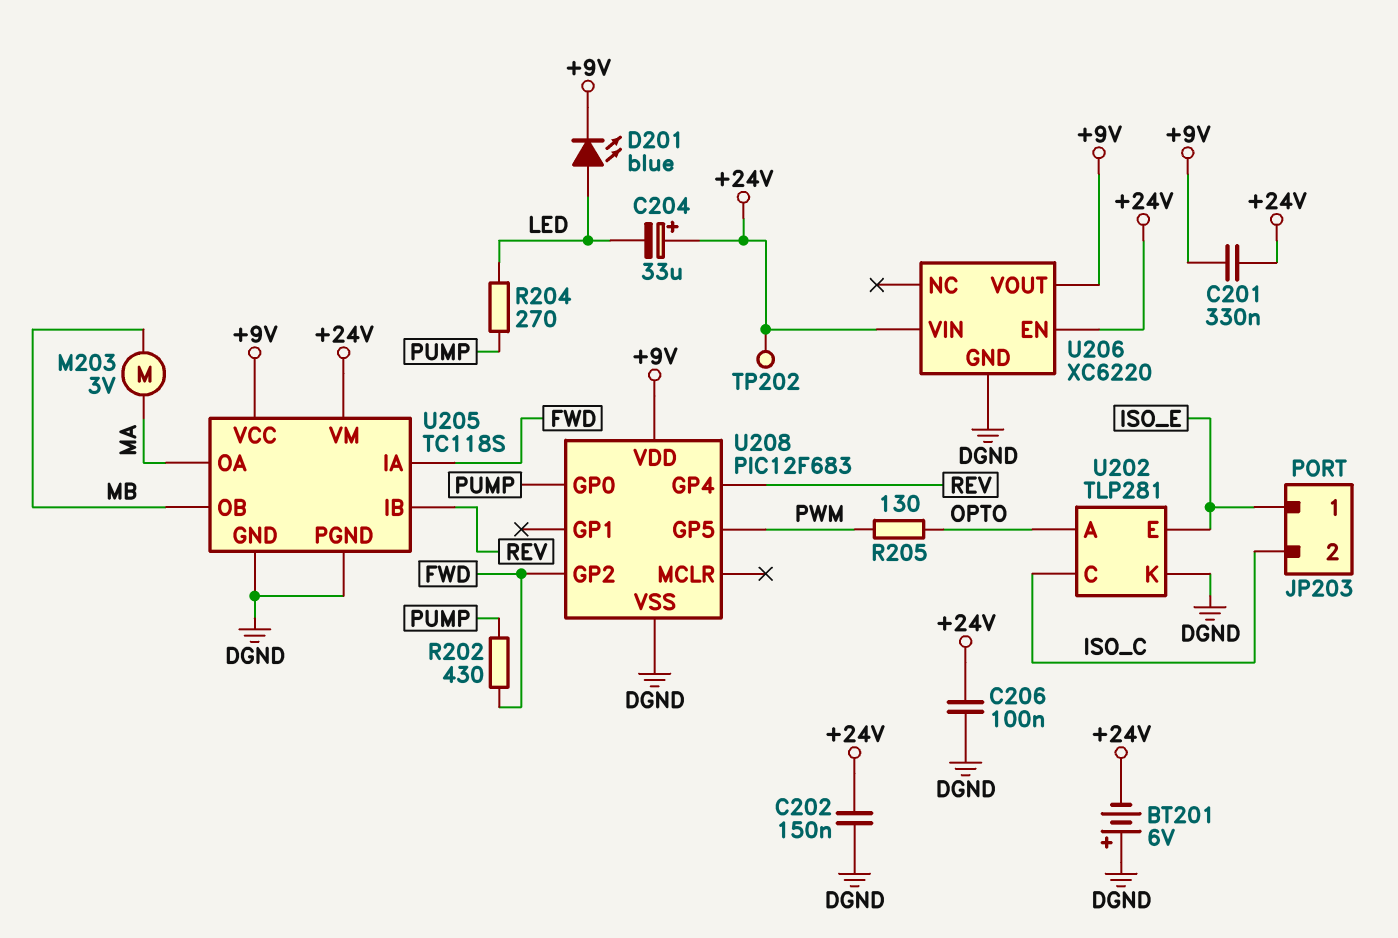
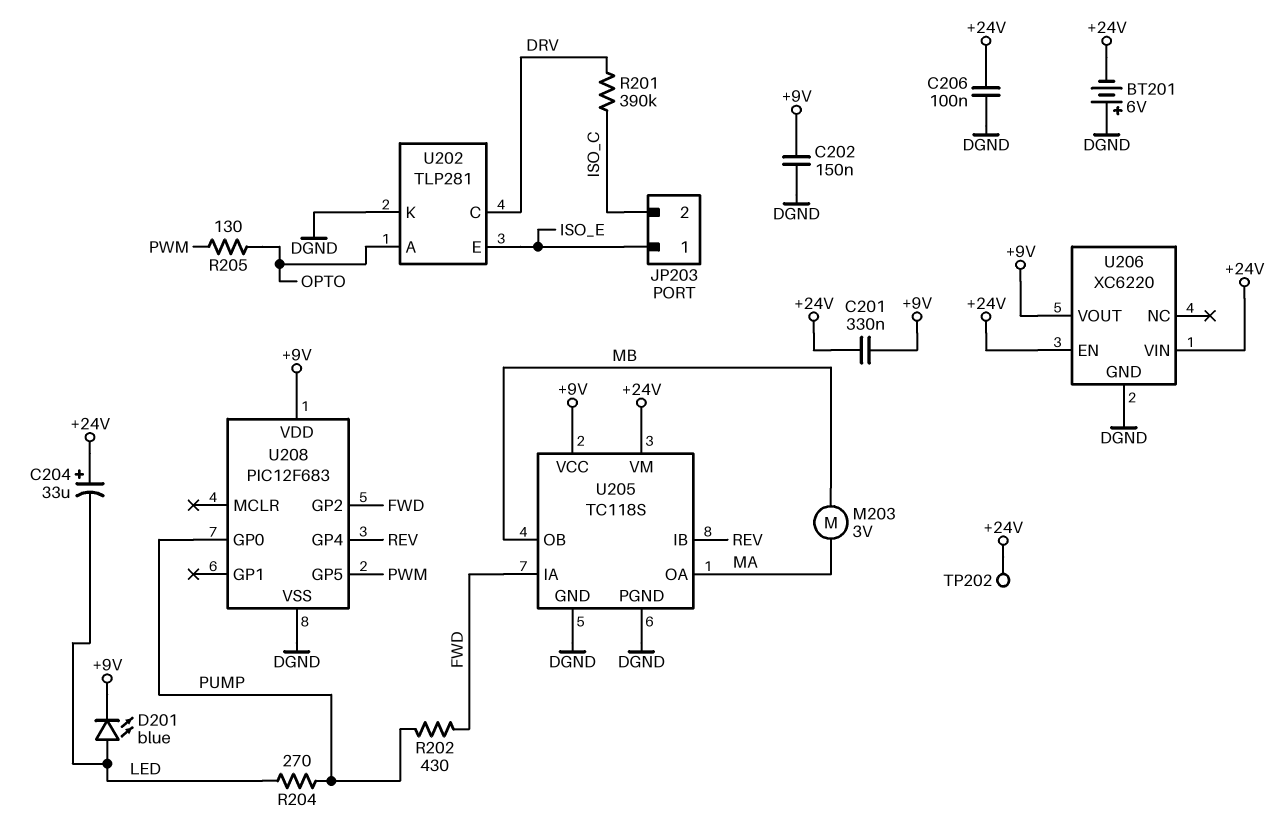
C202: 150nF (+24V, DGND) -> 150nF (+9V, DGND)
R201: none -> 390k (DRV, ISO_C)
U202 pin C: ISO_C -> DRV

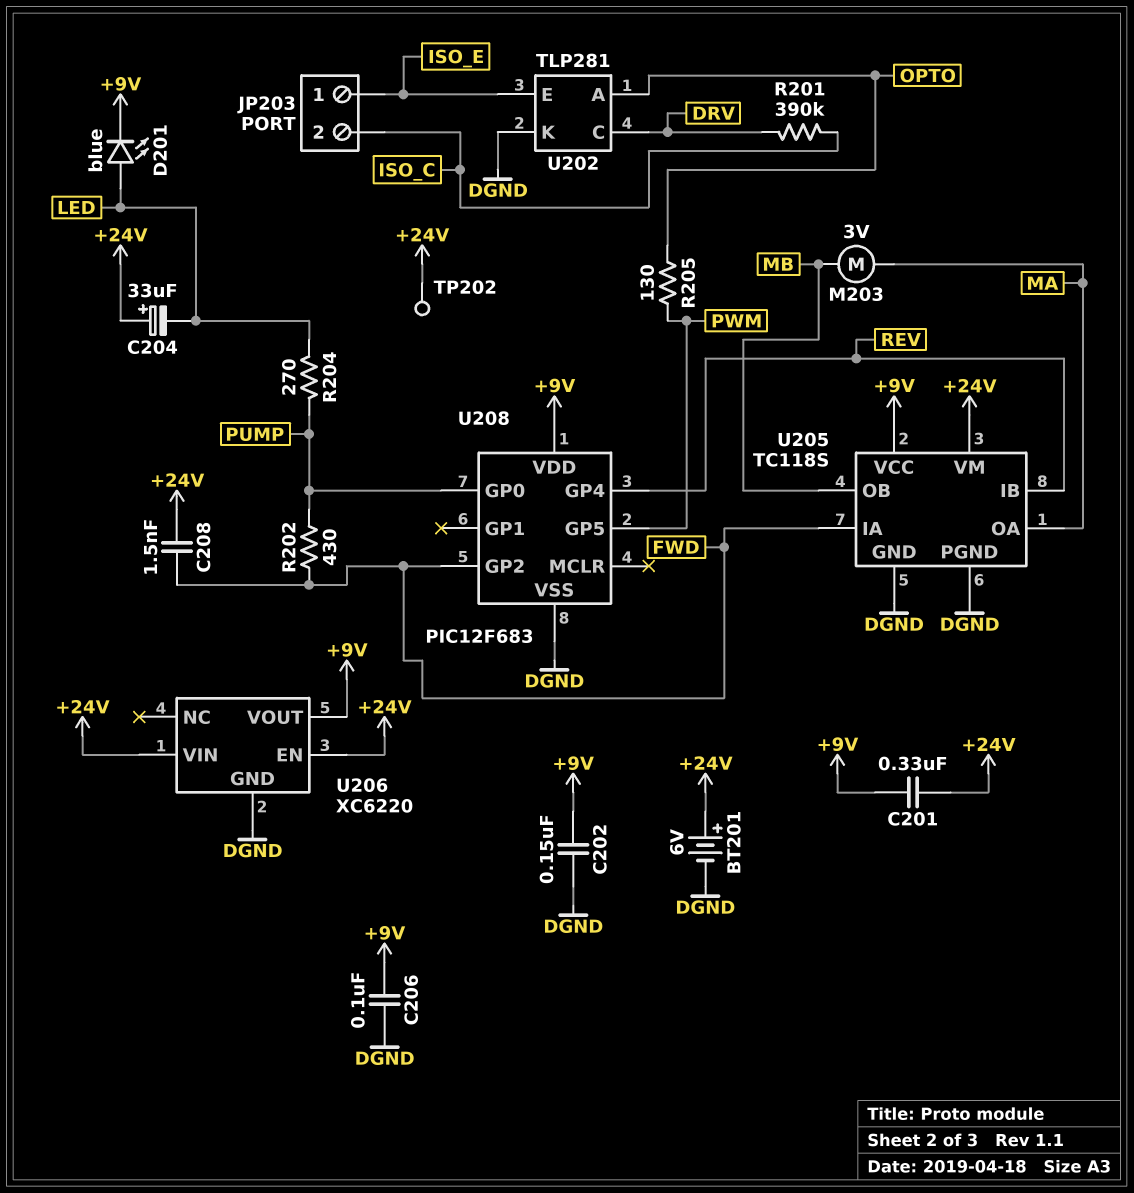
BT201: 6V (plus DGND, minus +24V) -> 6V (plus +24V, minus DGND)
C206: 100nF (+24V, DGND) -> 100nF (+9V, DGND)
C208: none -> 1.5nF (+24V, FWD)

